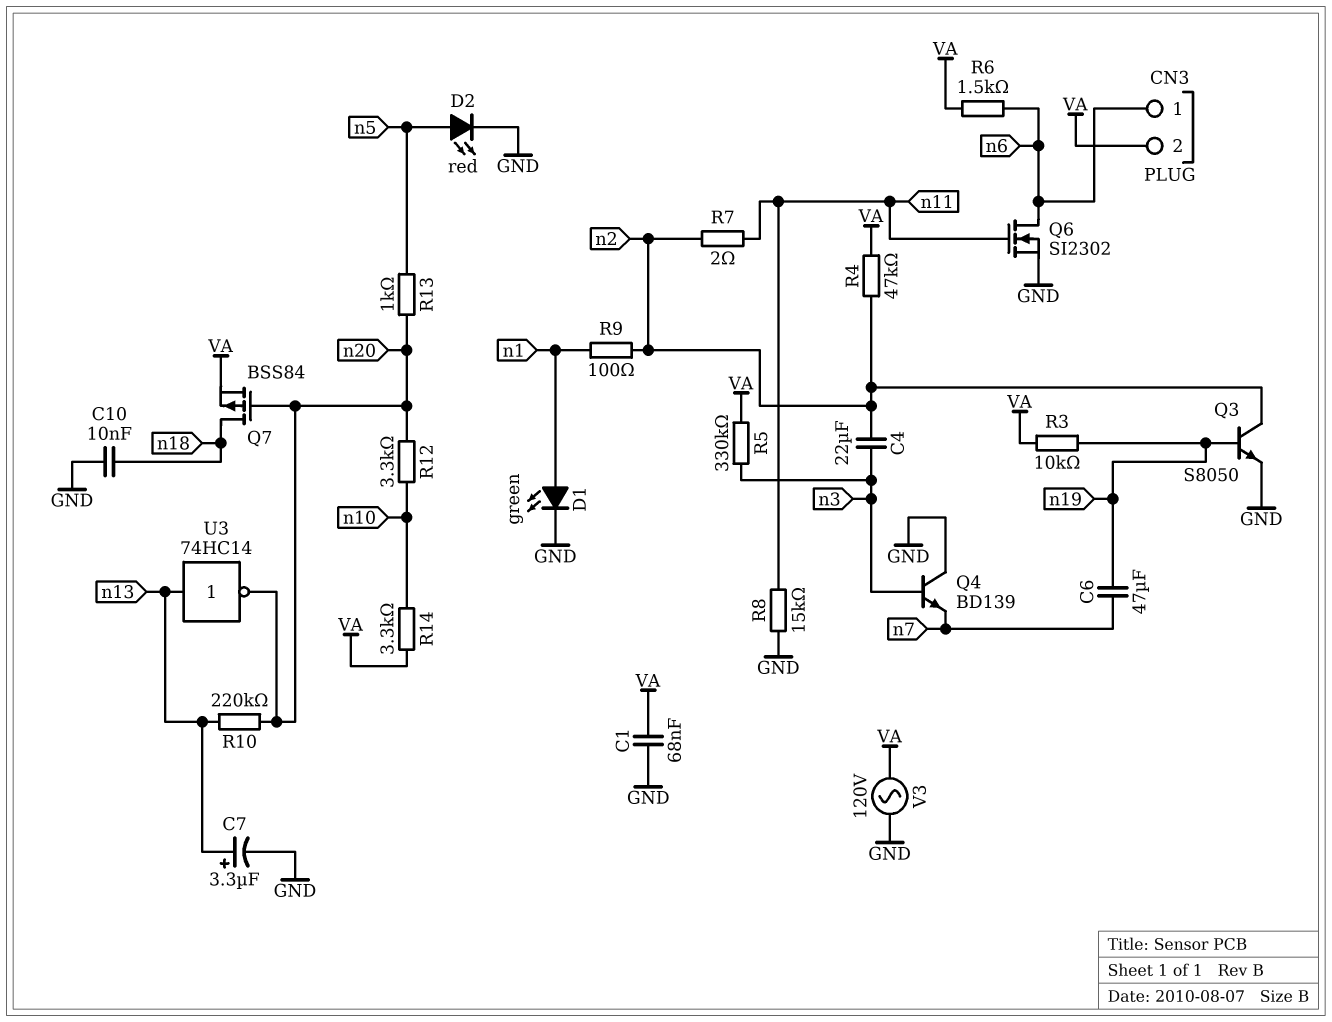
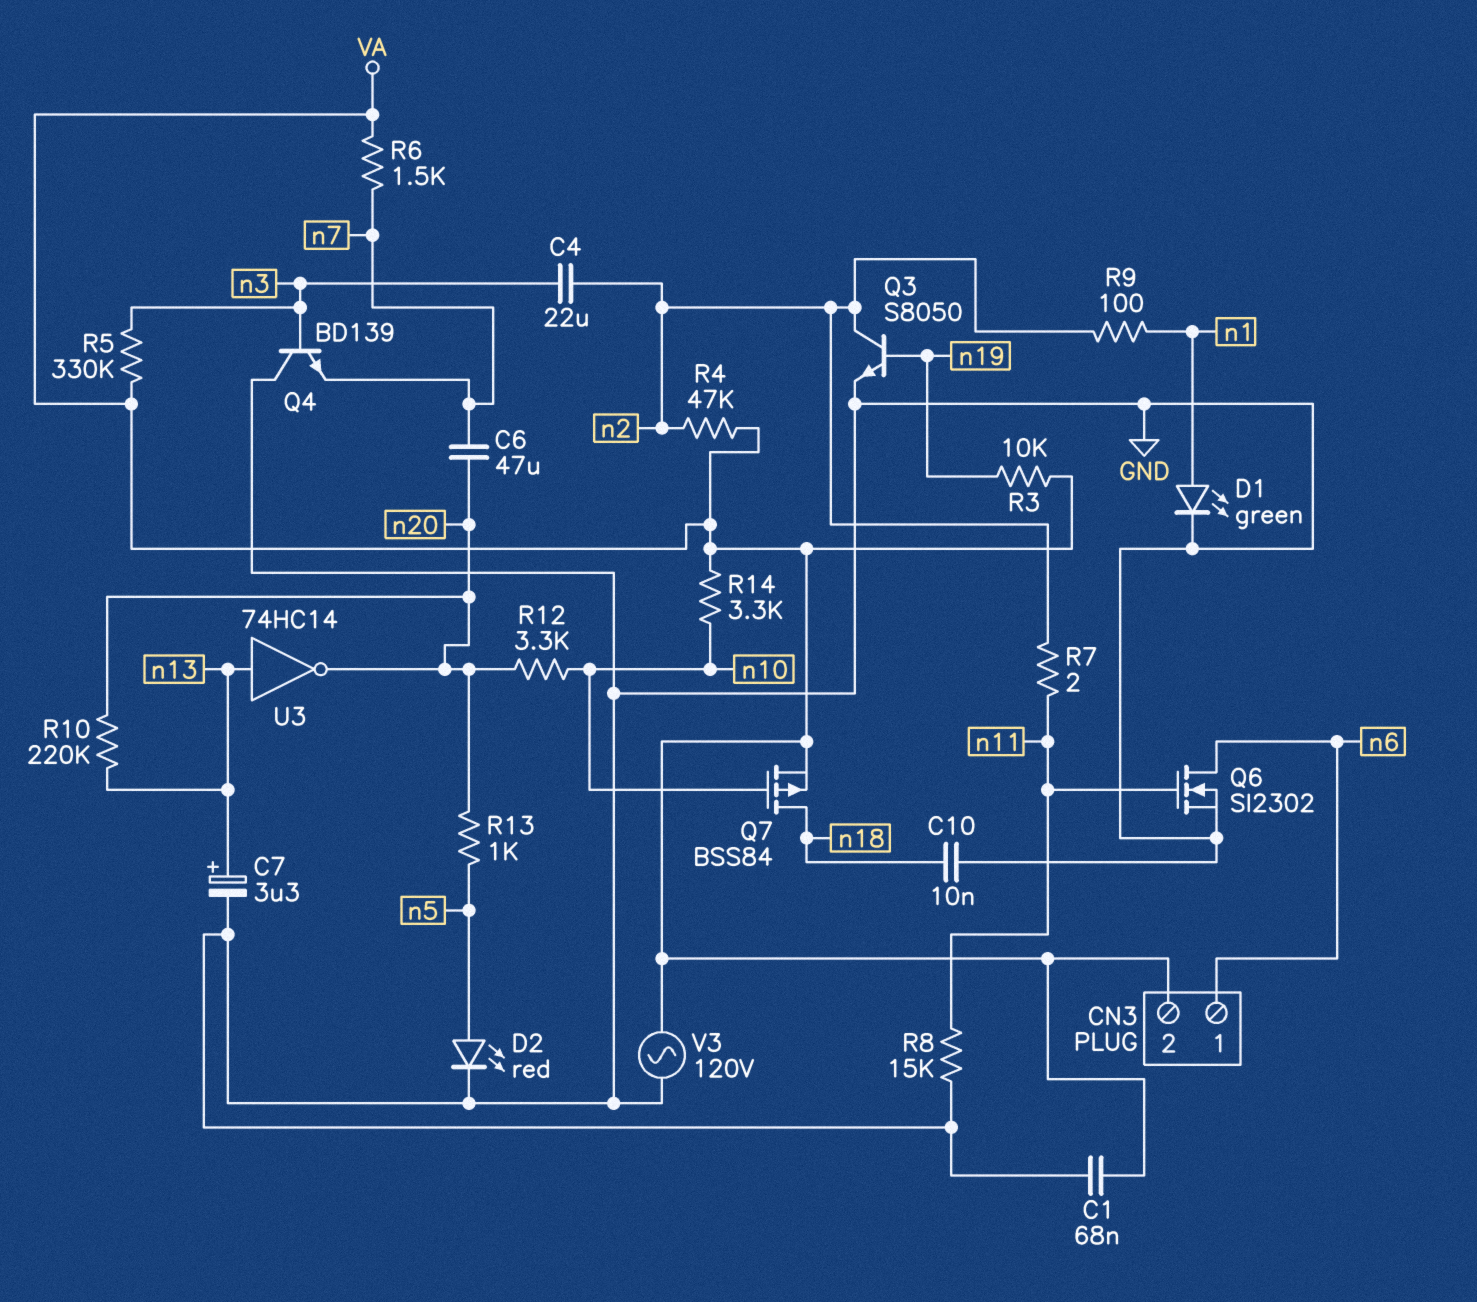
C6: 47uF (n7, n19) -> 47uF (n7, n20)
Q7: PMOS BSS84 (G n20, D n18, S VA) -> PMOS BSS84 (G n10, D n18, S VA)
R6: 1.5k (VA, n6) -> 1.5k (VA, n7)

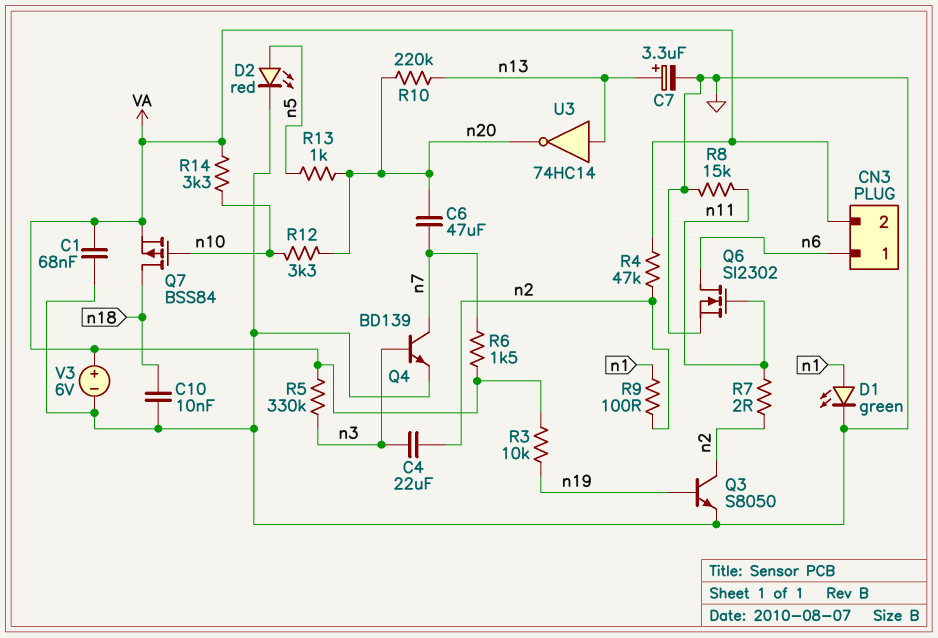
Q4: NPN BD139 (B n3, C GND, E n7) -> NPN BD139 (B n3, C n7, E GND)
V3: AC 120V (GND, VA) -> 6V (plus VA, minus GND)

